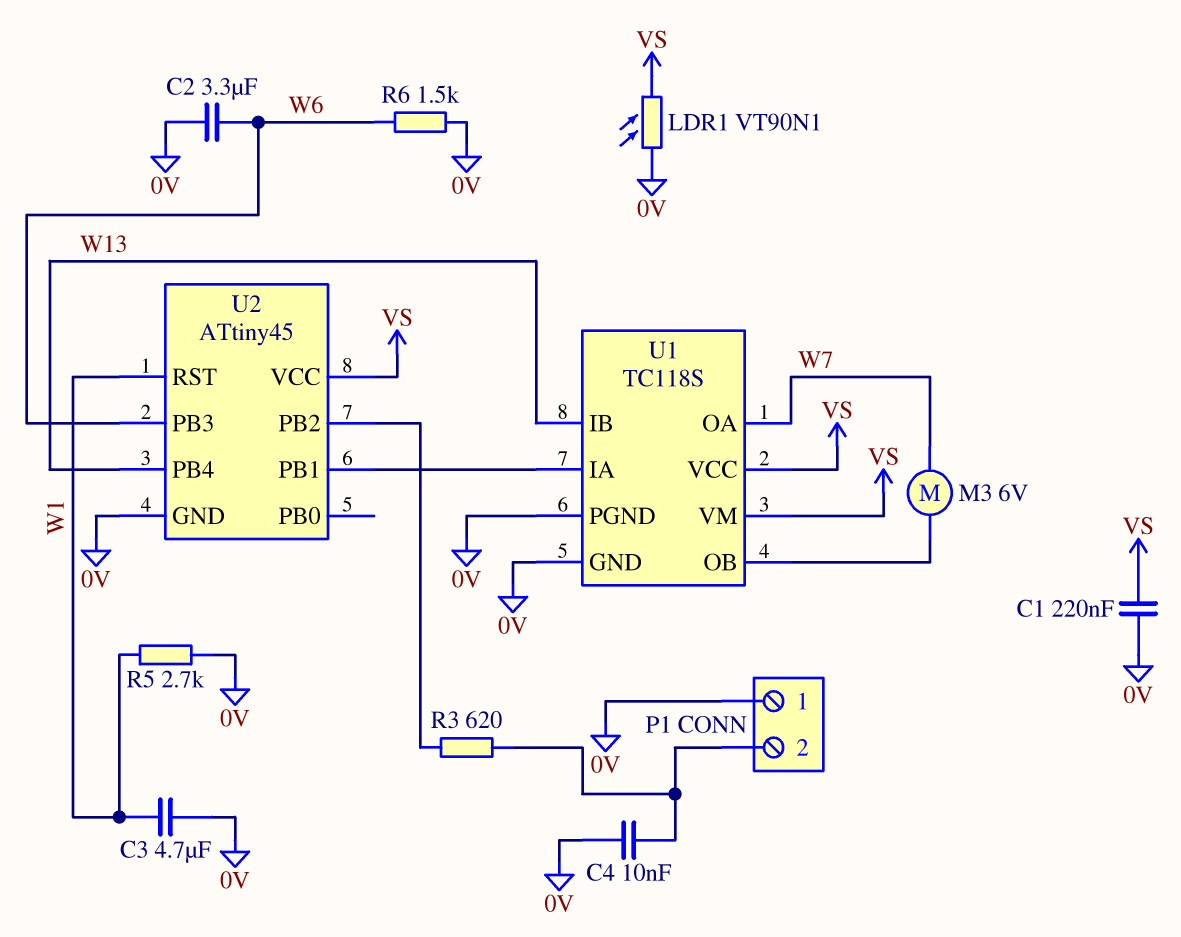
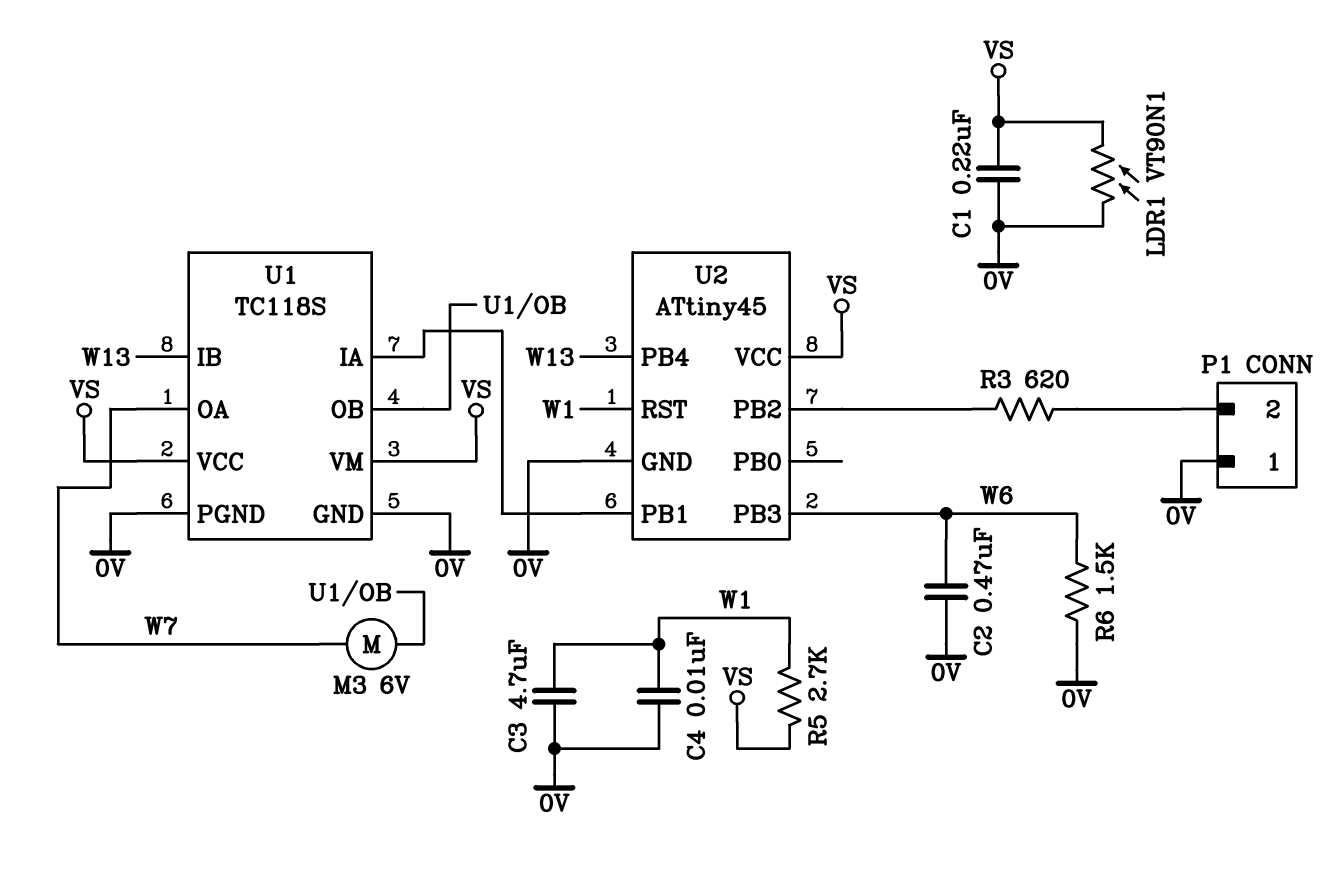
C2: 3.3uF (0V, W6) -> 470nF (0V, W6)
C4: 10nF (0V, P1/2) -> 10nF (0V, W1)
R5: 2.7k (0V, W1) -> 2.7k (VS, W1)

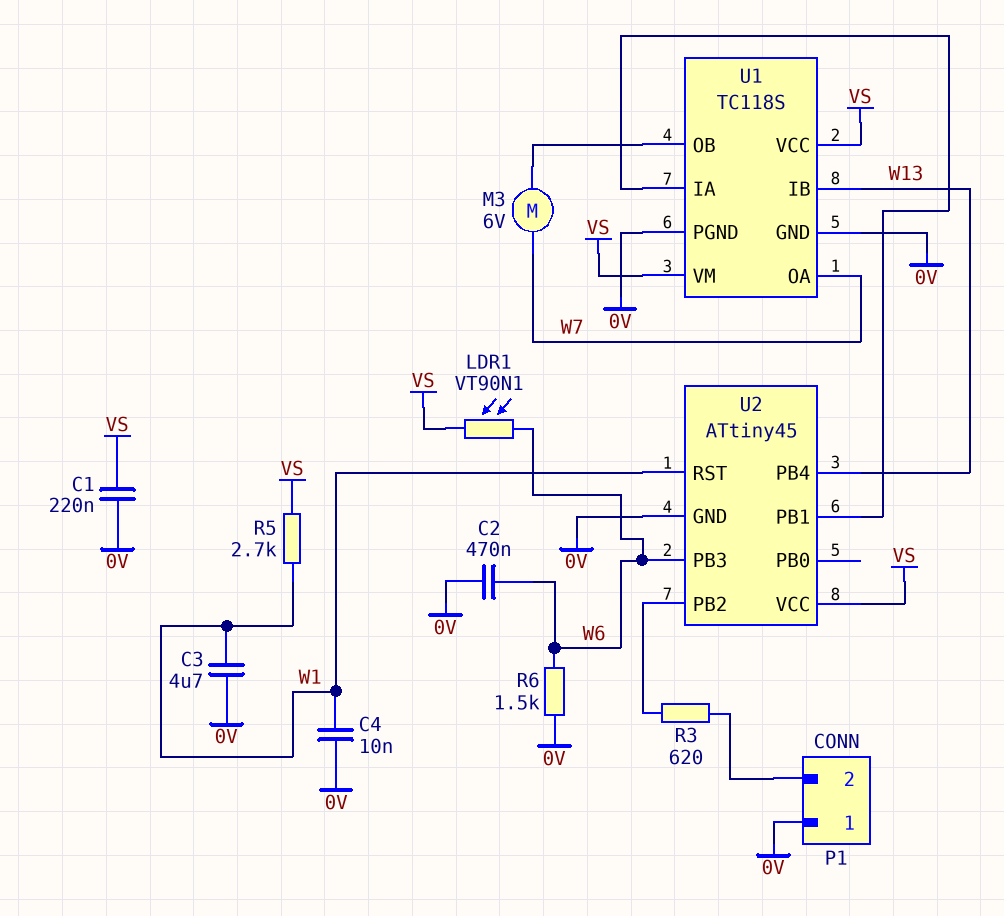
LDR1: VT90N1 (0V, VS) -> VT90N1 (VS, W6)

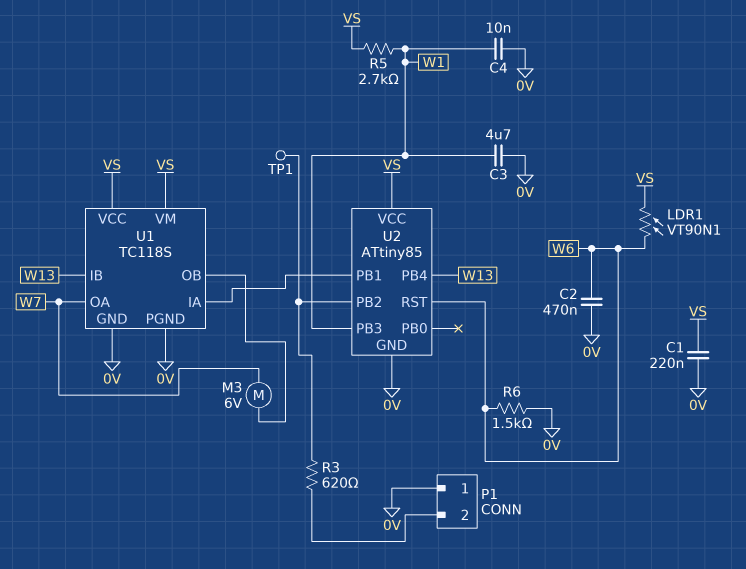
TP1: none -> test point (U2/PB2)
U2: ATtiny45 -> ATtiny85
U2 pin PB3: W6 -> W1
U2 pin RST: W1 -> W6

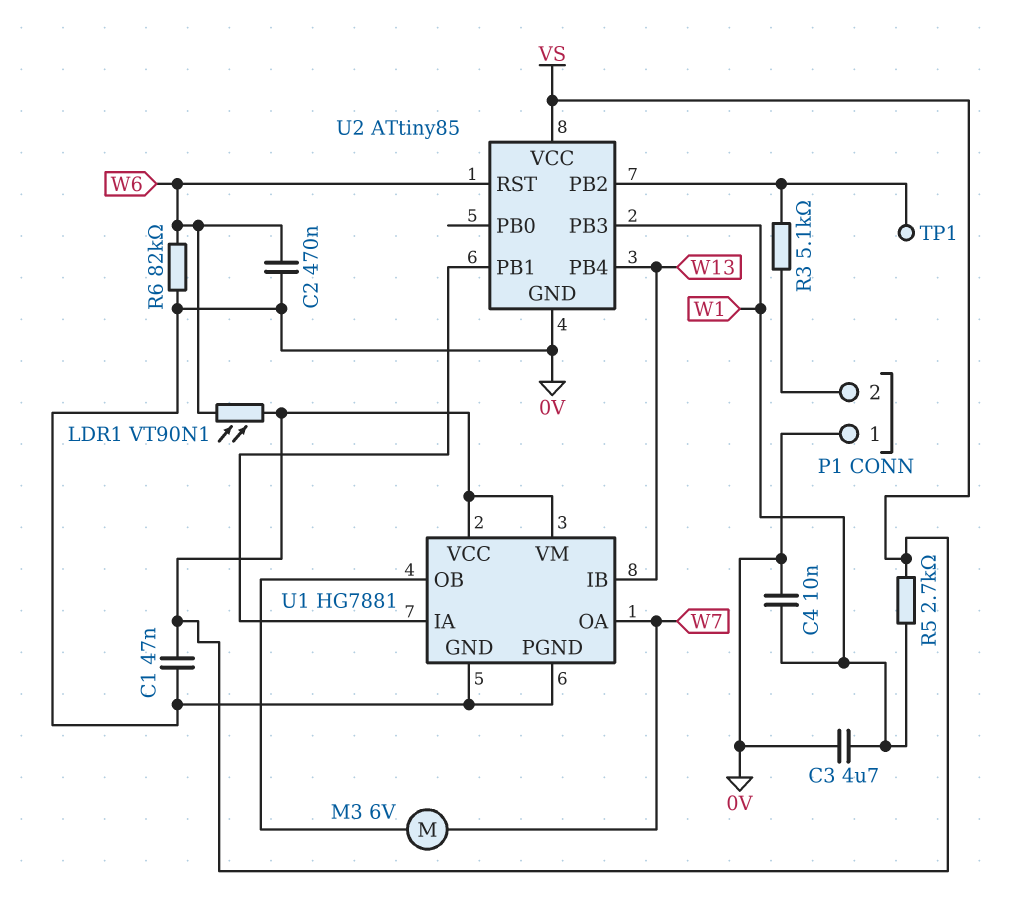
C1: 220nF (0V, VS) -> 47nF (0V, VS)
R3: 620 (P1/2, U2/PB2) -> 5.1k (P1/2, U2/PB2)
R6: 1.5k (0V, W6) -> 82k (0V, W6)
U1: TC118S -> HG7881

